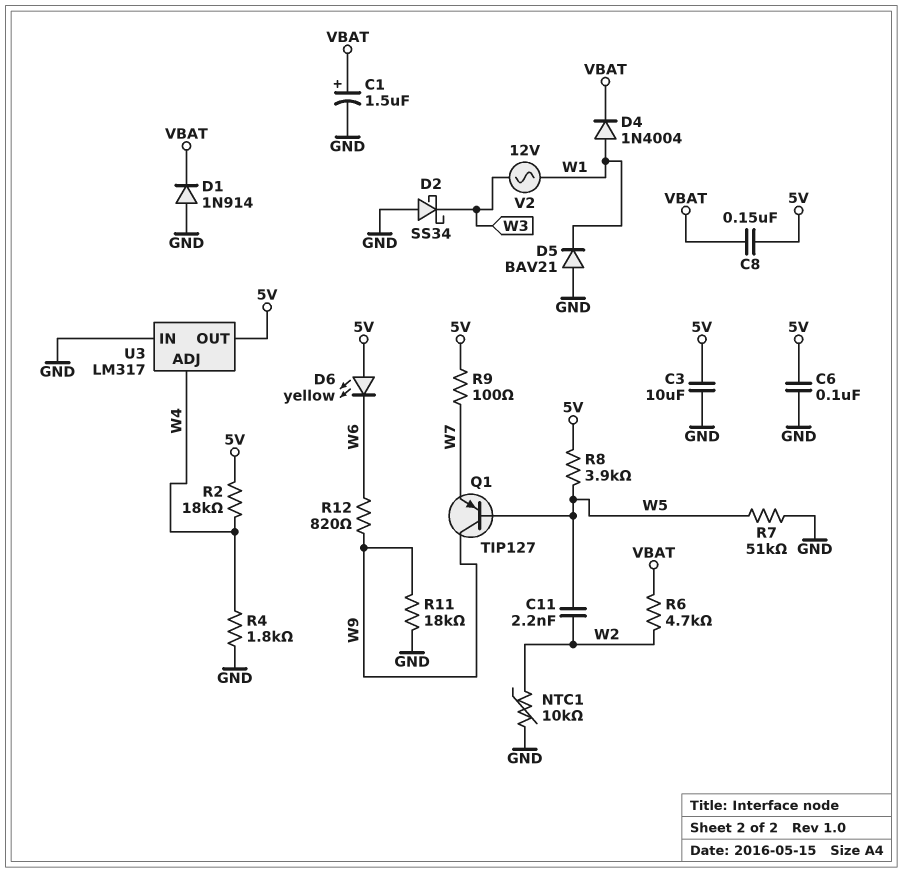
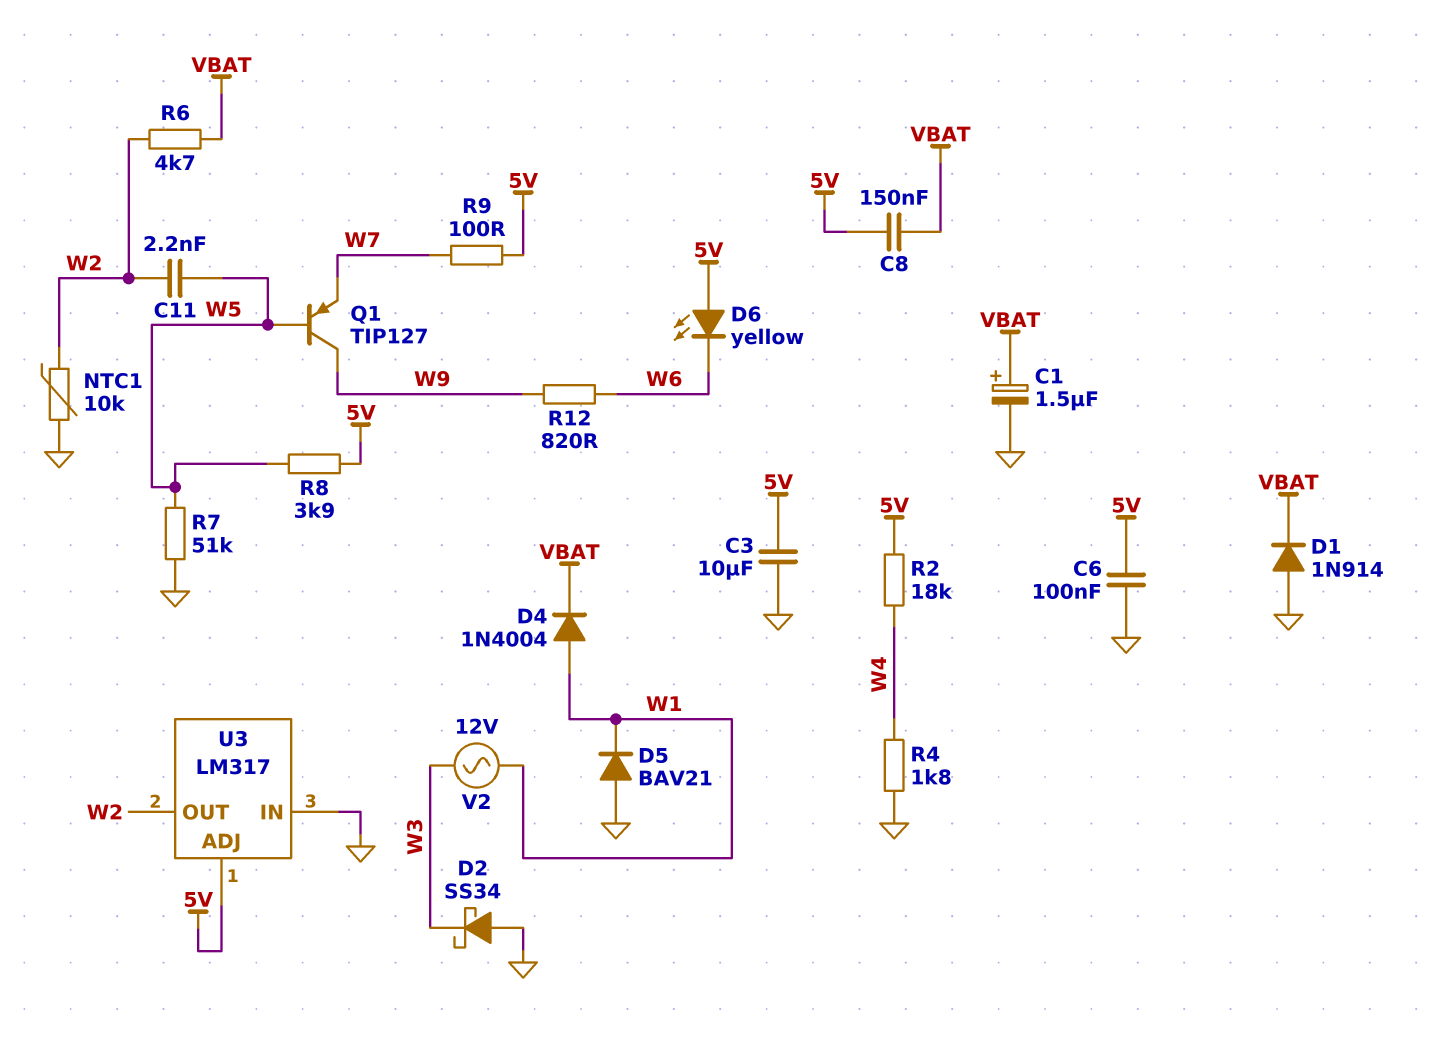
R11: 18k (GND, W9) -> none
U3 pin ADJ: W4 -> 5V
U3 pin OUT: 5V -> W2

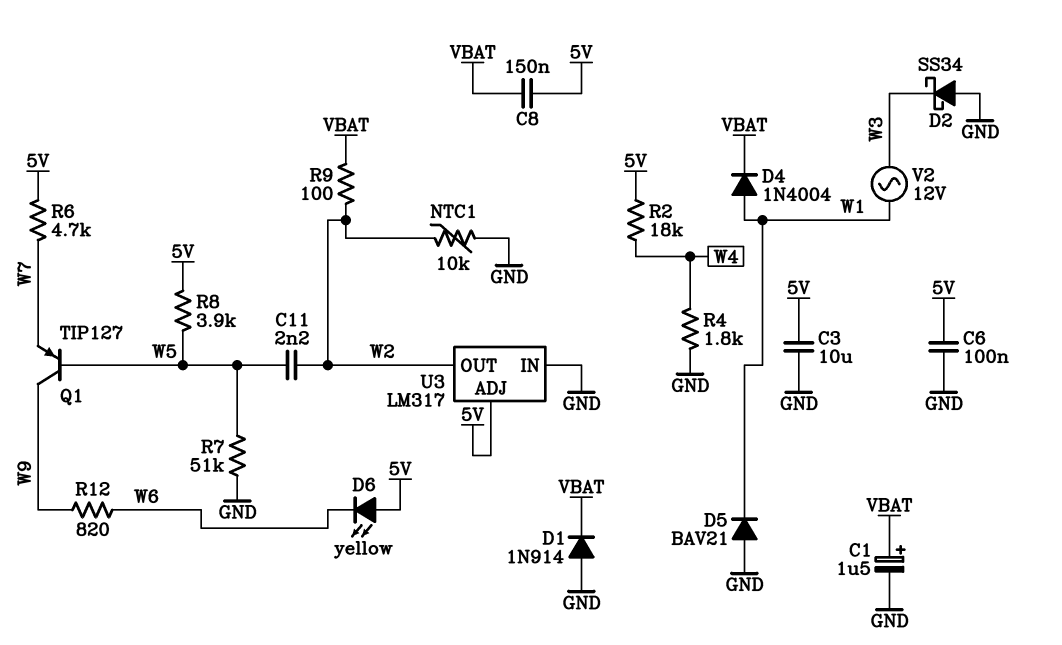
R6: 4.7k (VBAT, W2) -> 4.7k (5V, W7)
R9: 100 (5V, W7) -> 100 (VBAT, W2)

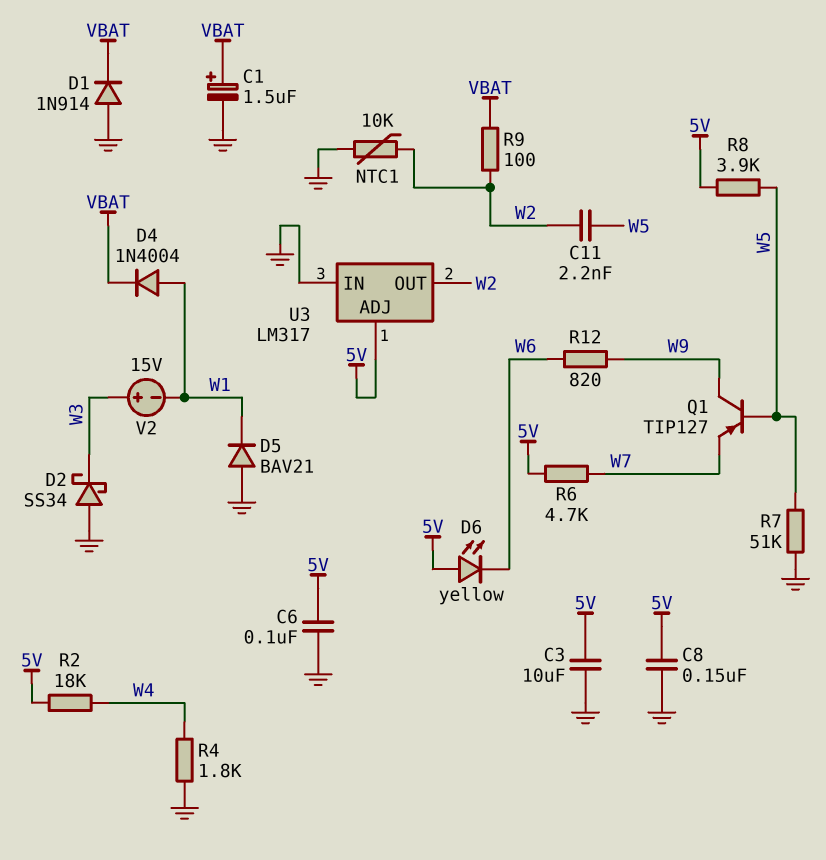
C8: 150nF (5V, VBAT) -> 150nF (5V, GND)
V2: AC 12V (W1, W3) -> 15V (plus W3, minus W1)

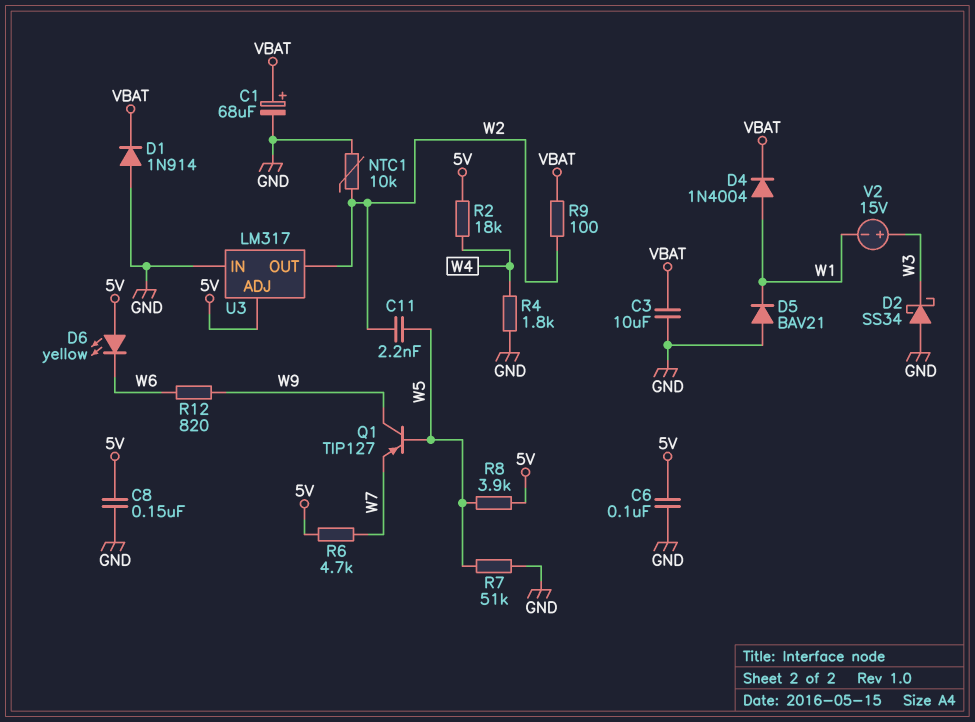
C1: 1.5uF (plus VBAT, minus GND) -> 68uF (plus VBAT, minus GND)
C3: 10uF (5V, GND) -> 10uF (GND, VBAT)

